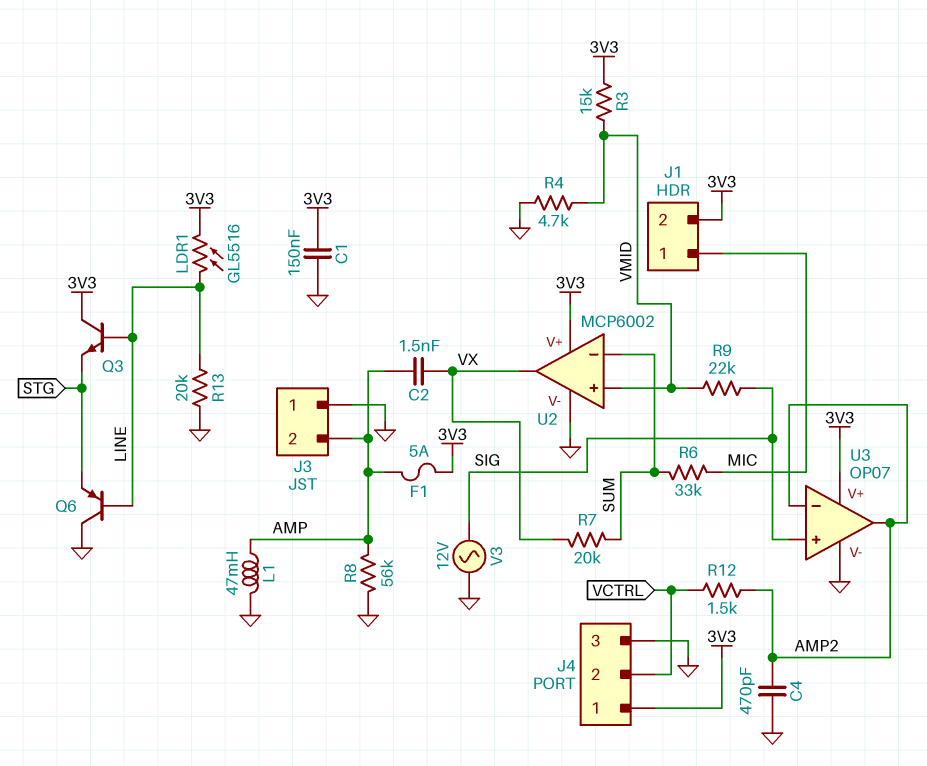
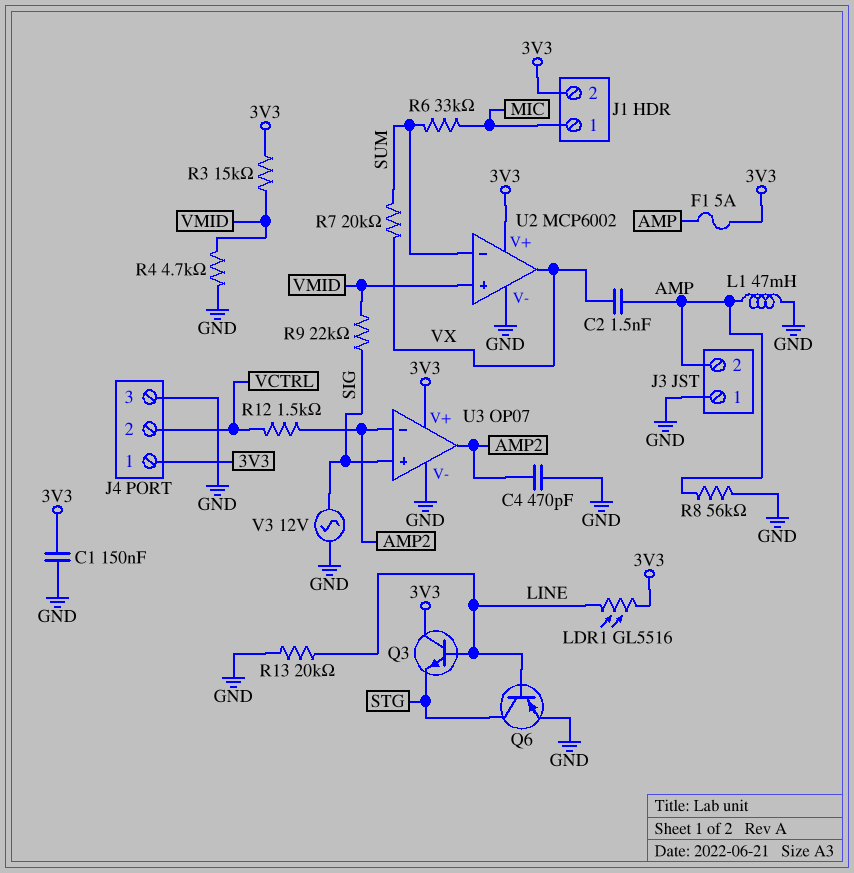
Q6: PNP (B LINE, C GND, E STG) -> PNP (B LINE, C STG, E GND)

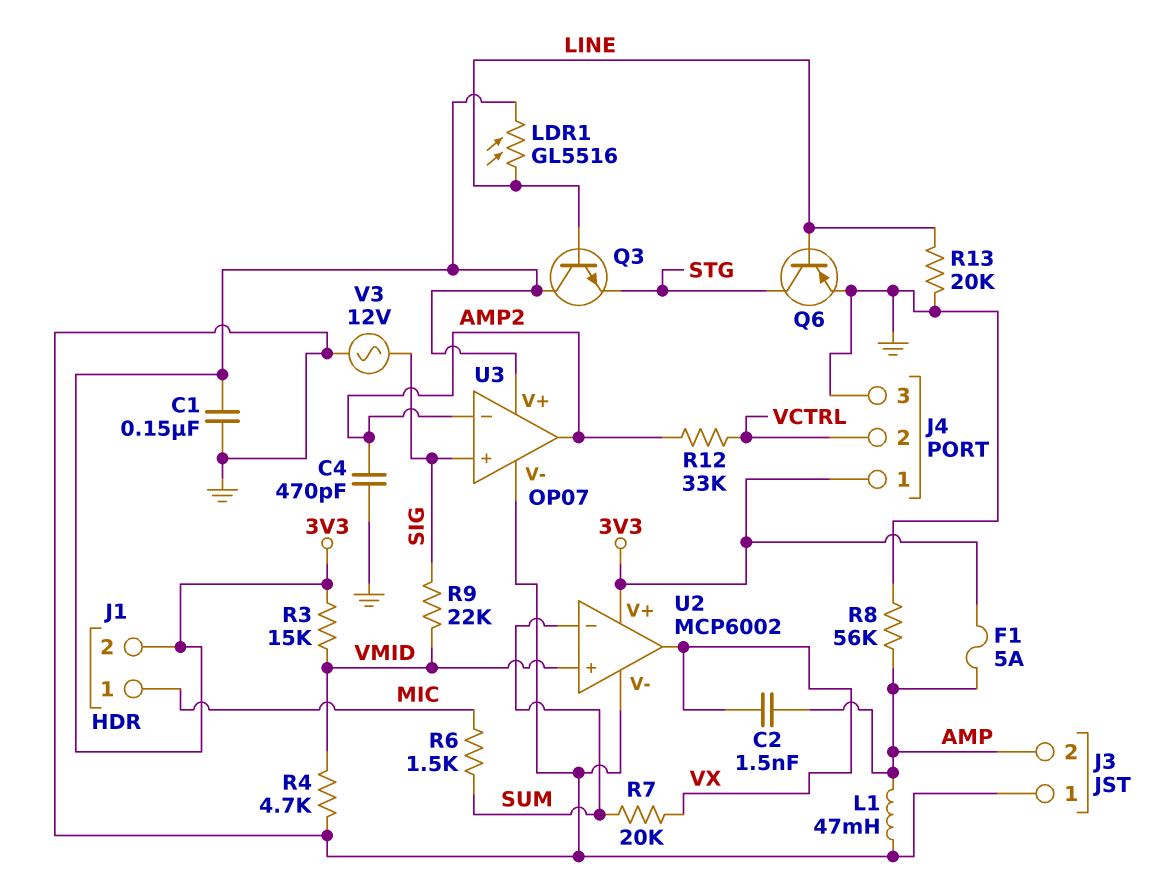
R6: 33k (MIC, SUM) -> 1.5k (MIC, SUM)
R12: 1.5k (AMP2, VCTRL) -> 33k (AMP2, VCTRL)

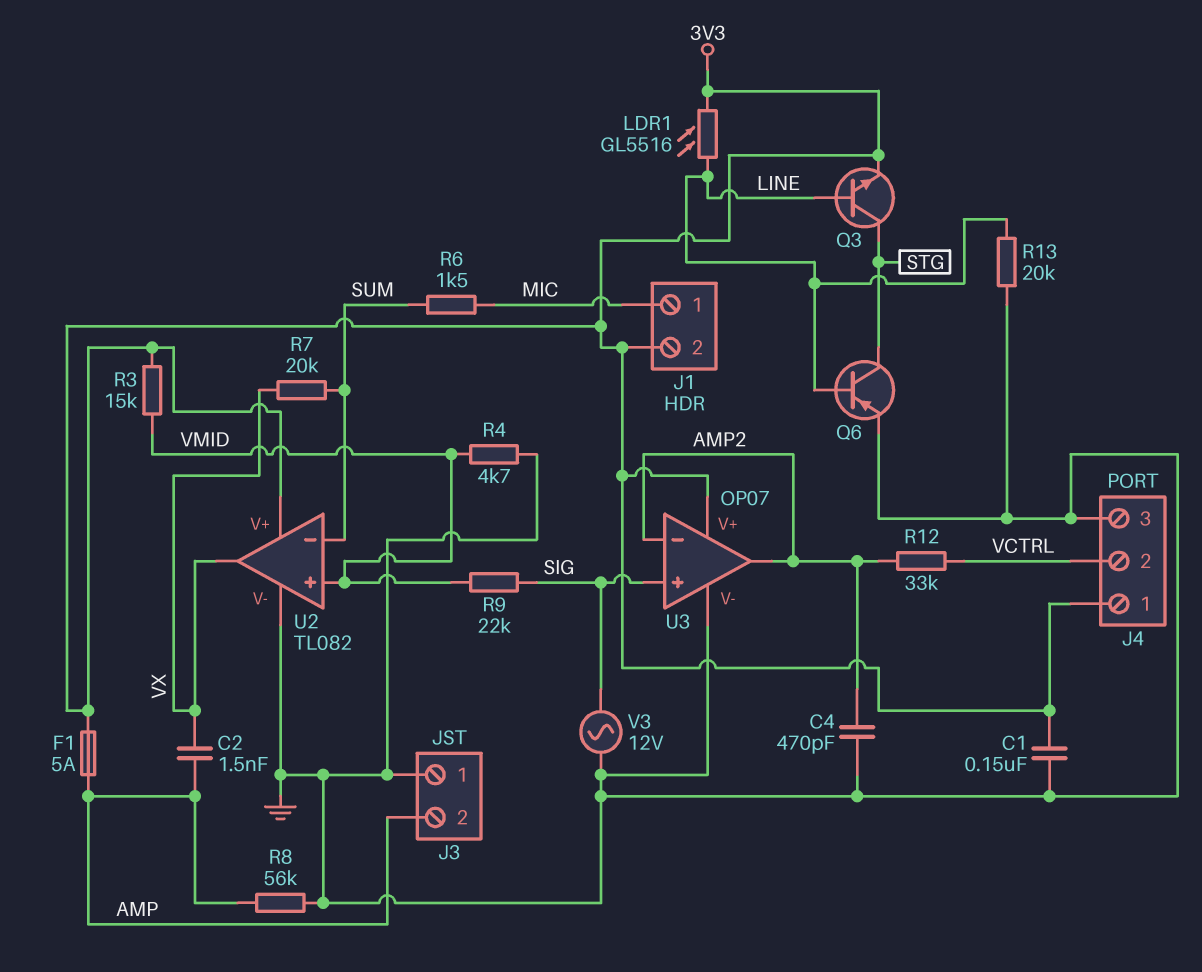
L1: 47mH (AMP, GND) -> none
Q3: NPN (B LINE, C 3V3, E STG) -> NPN (B LINE, C STG, E 3V3)
U2: MCP6002 -> TL082

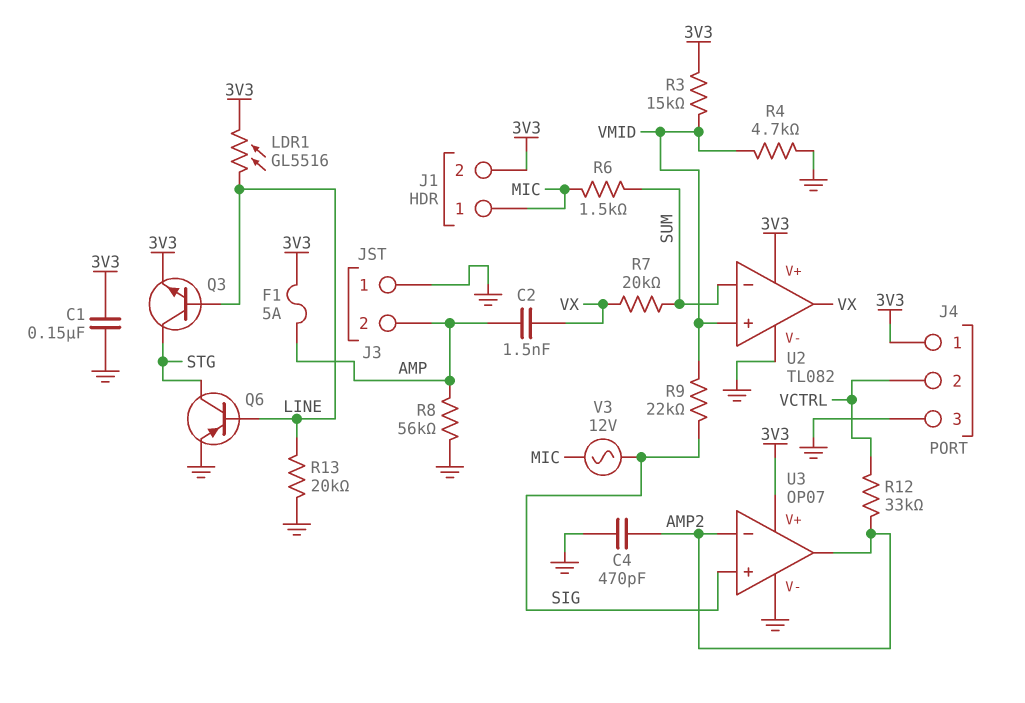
V3: AC 12V (GND, SIG) -> AC 12V (MIC, SIG)

